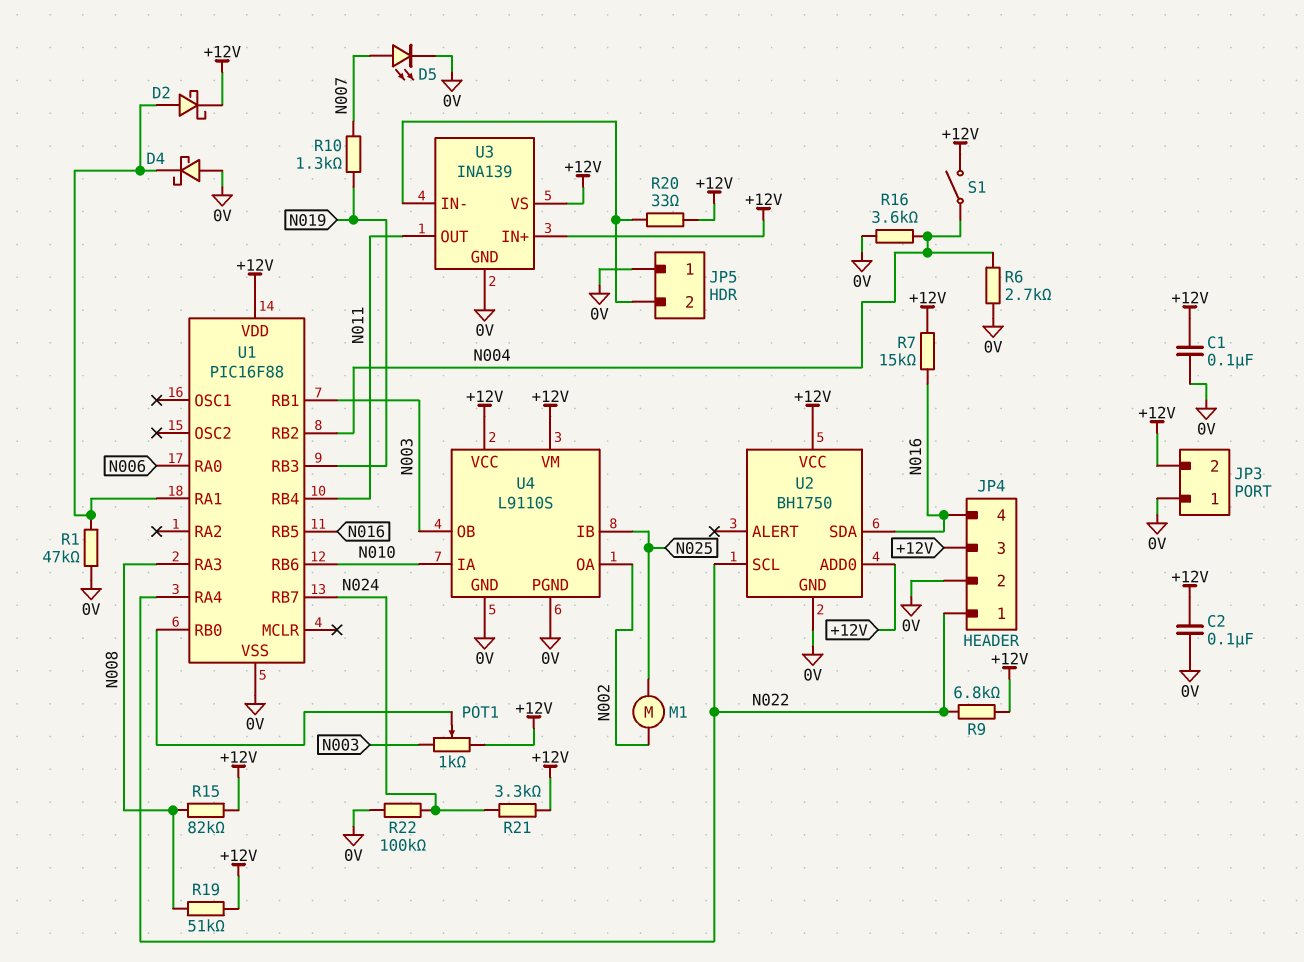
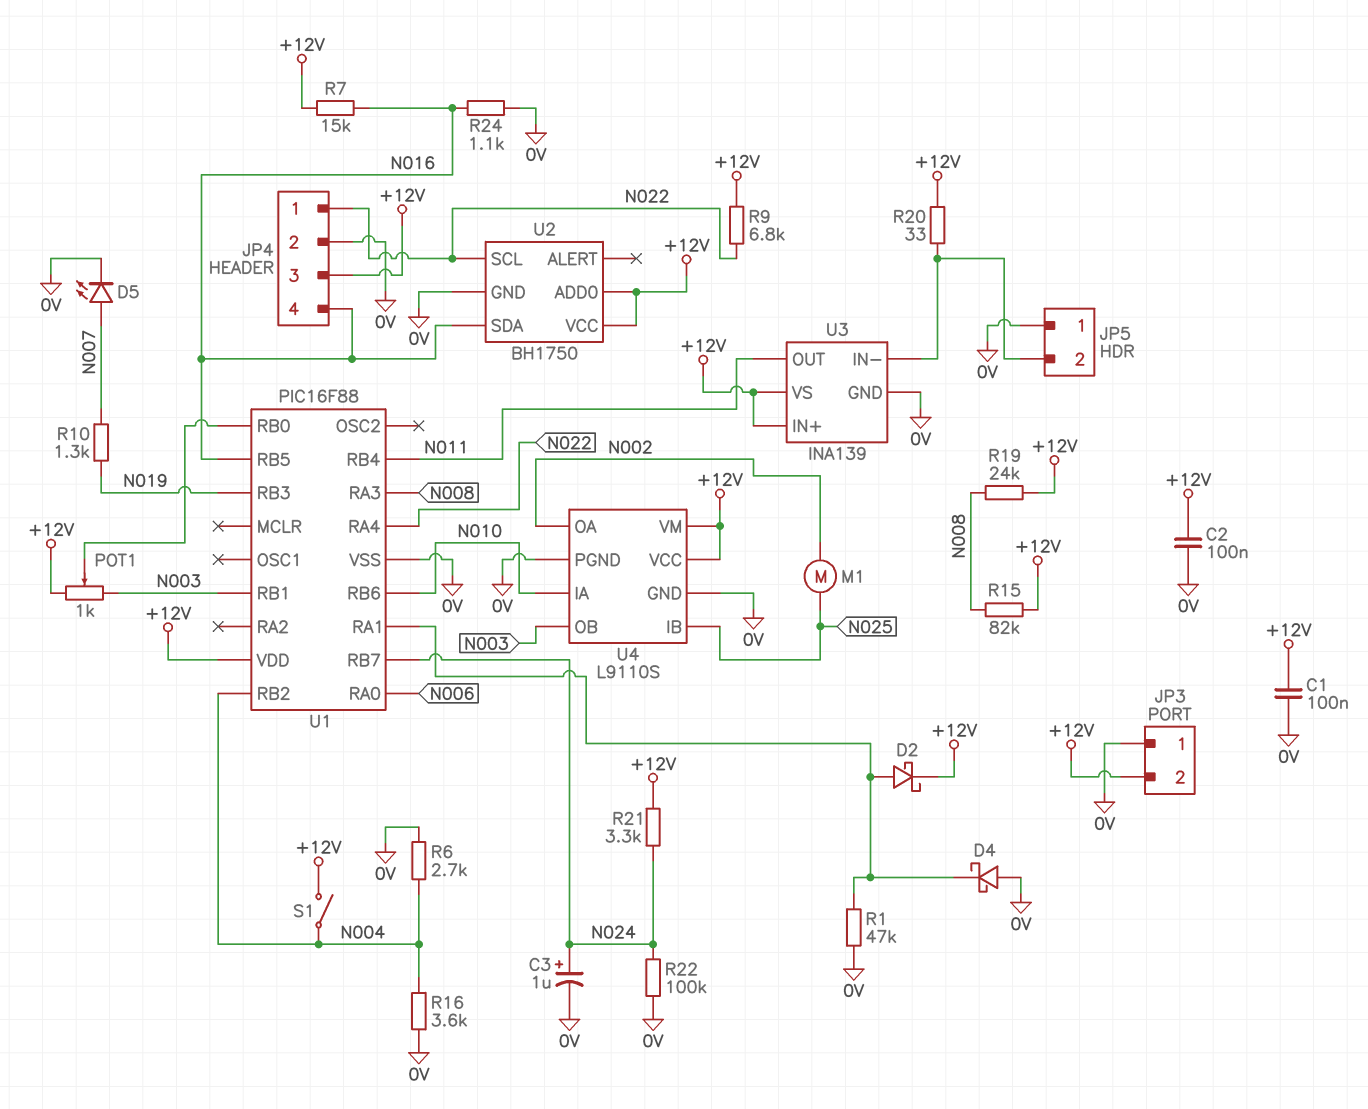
C3: none -> 1uF (plus N024, minus 0V)
R19: 51k (+12V, N008) -> 24k (+12V, N008)
R24: none -> 1.1k (0V, N016)

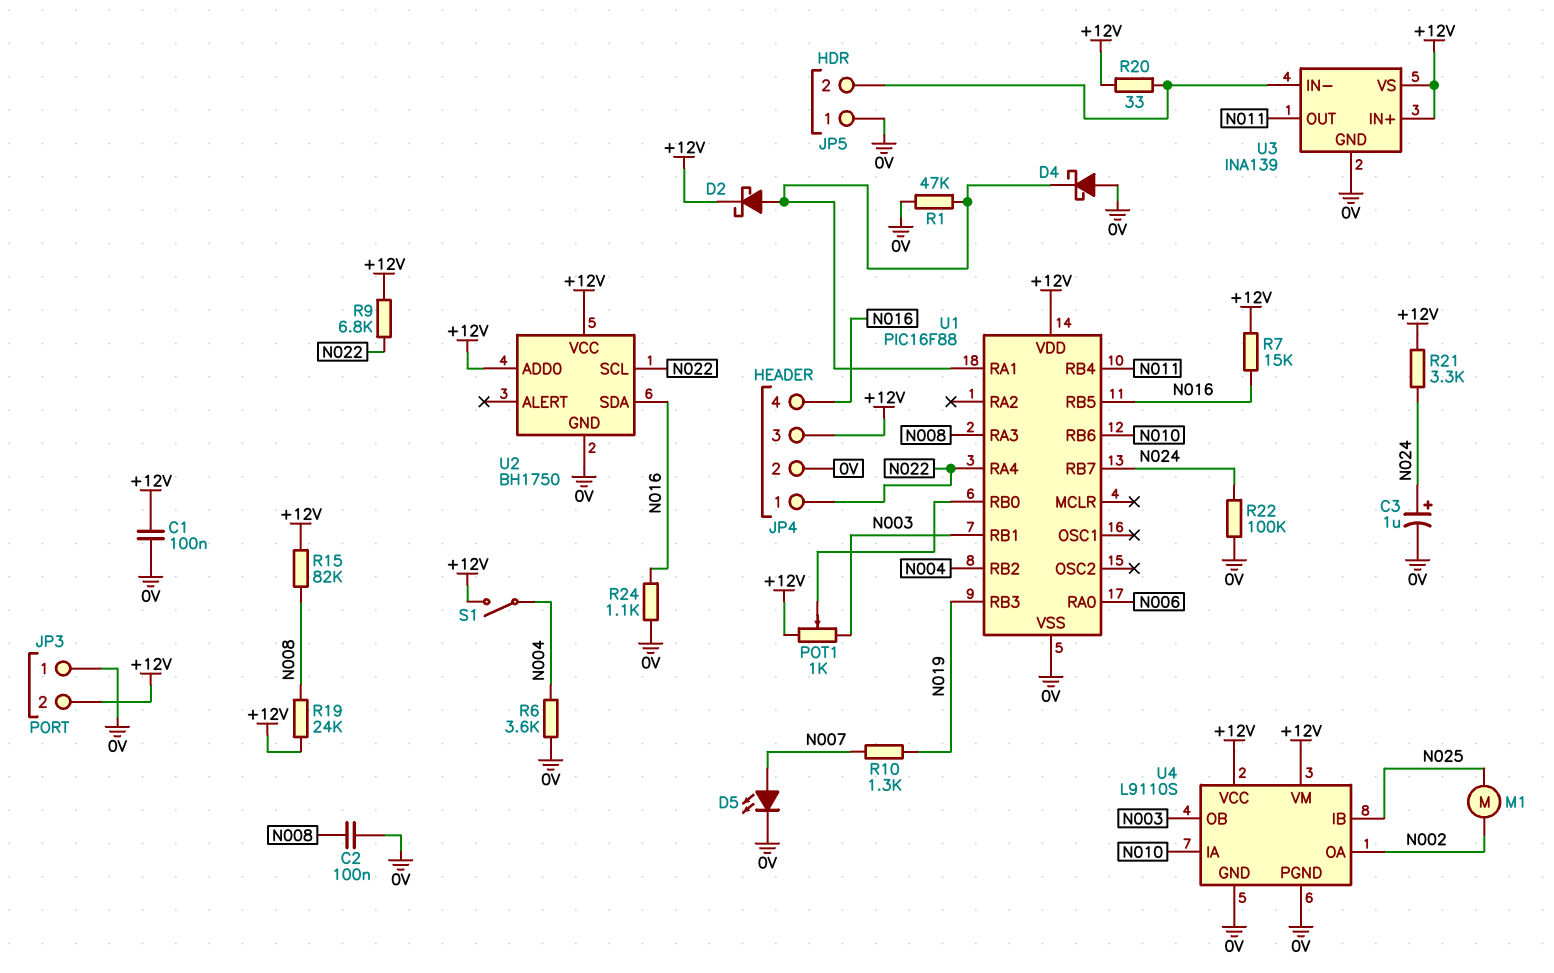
C2: 100nF (+12V, 0V) -> 100nF (0V, N008)
R6: 2.7k (0V, N004) -> 3.6k (0V, N004)
R16: 3.6k (0V, N004) -> none

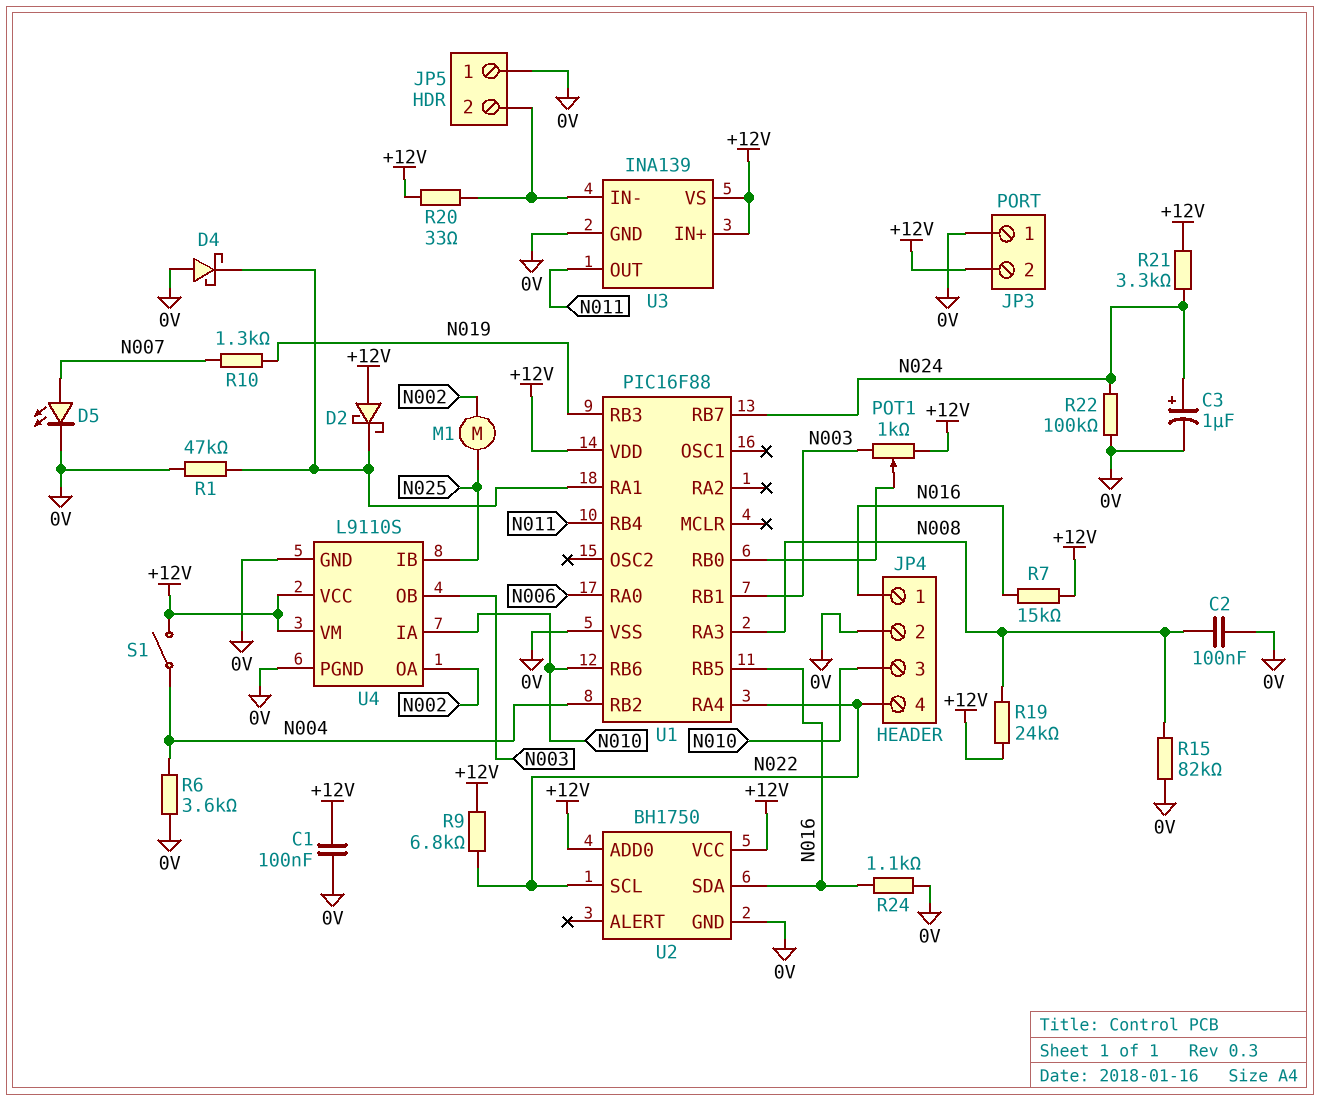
D2: schottky (A U1/RA1, K +12V) -> schottky (A +12V, K U1/RA1)
JP4 pin 1: N022 -> N016
JP4 pin 3: +12V -> N010
JP4 pin 4: N016 -> N022
R15: 82k (+12V, N008) -> 82k (0V, N008)

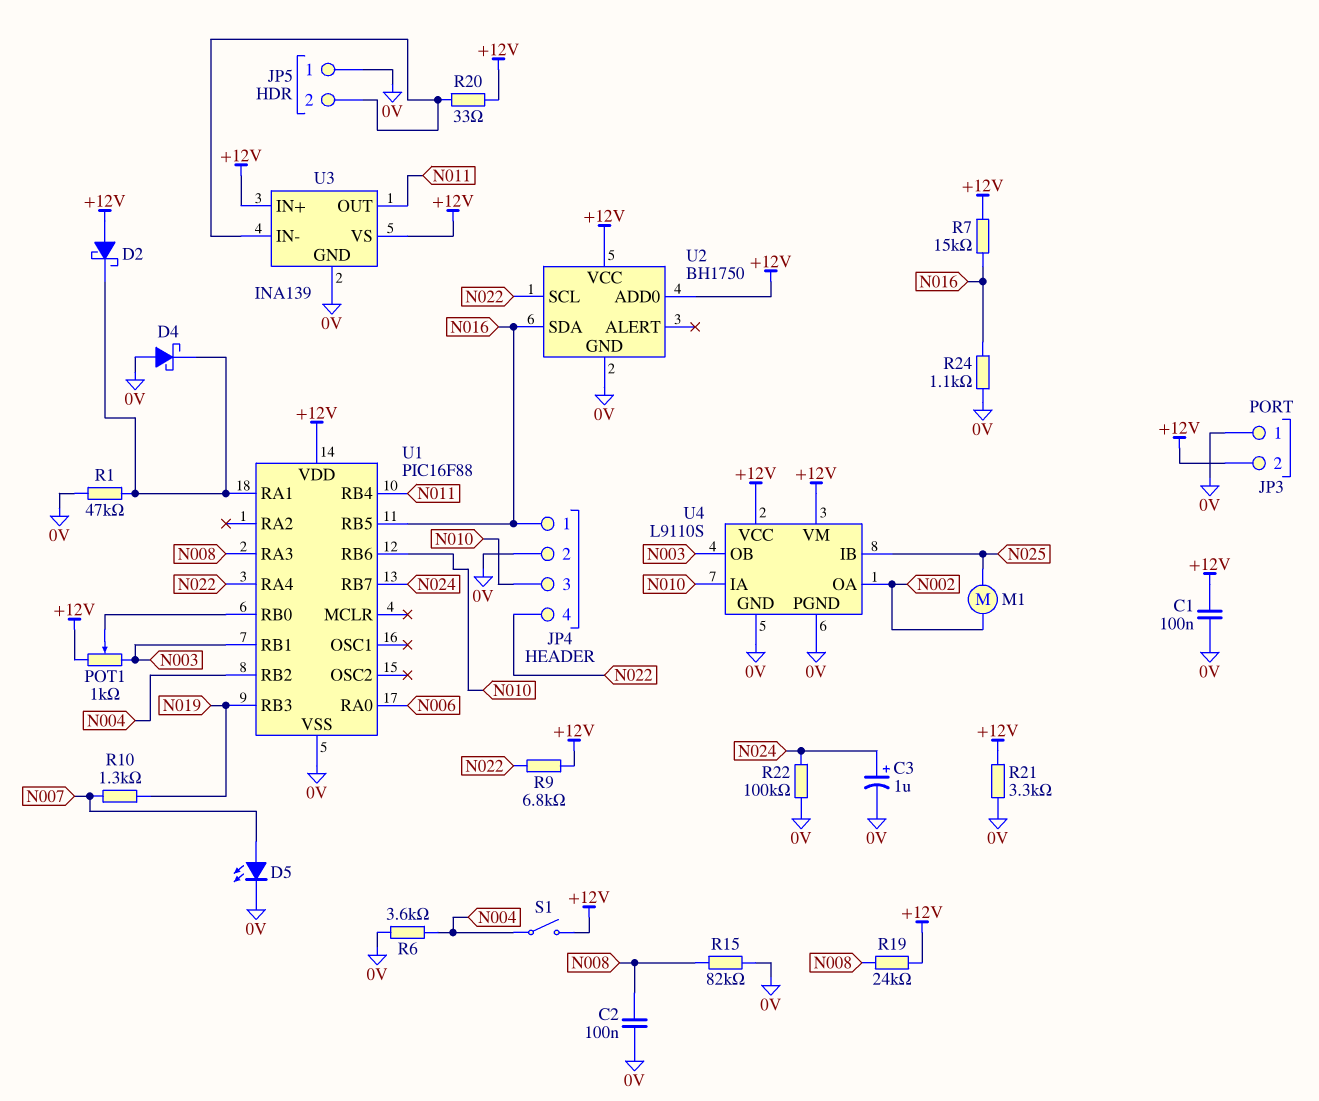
R21: 3.3k (+12V, N024) -> 3.3k (+12V, 0V)

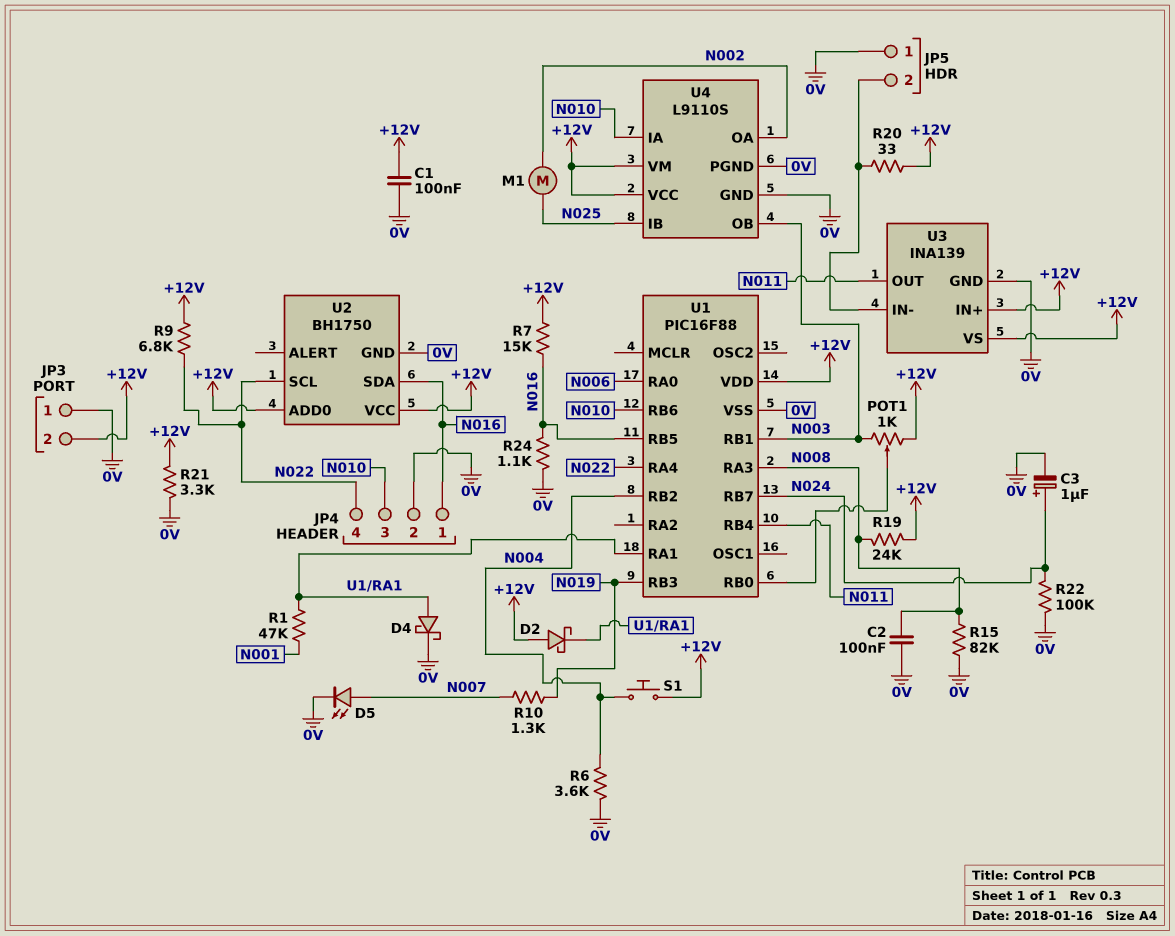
D4: schottky (A 0V, K U1/RA1) -> schottky (A U1/RA1, K 0V)
R1: 47k (0V, U1/RA1) -> 47k (N001, U1/RA1)
S1: switch (+12V, N004) -> button (+12V, N004)

